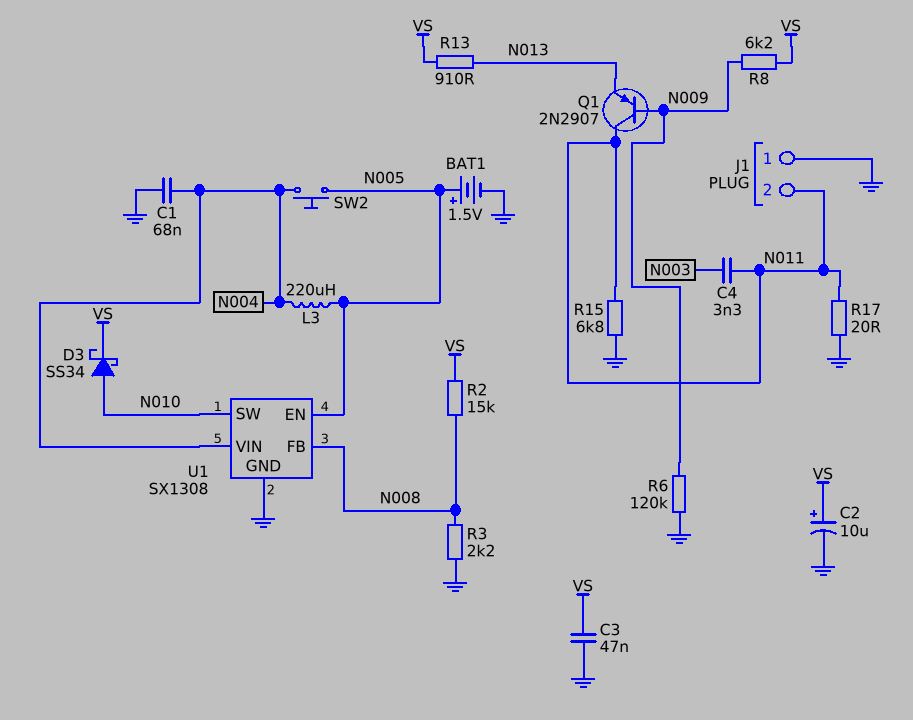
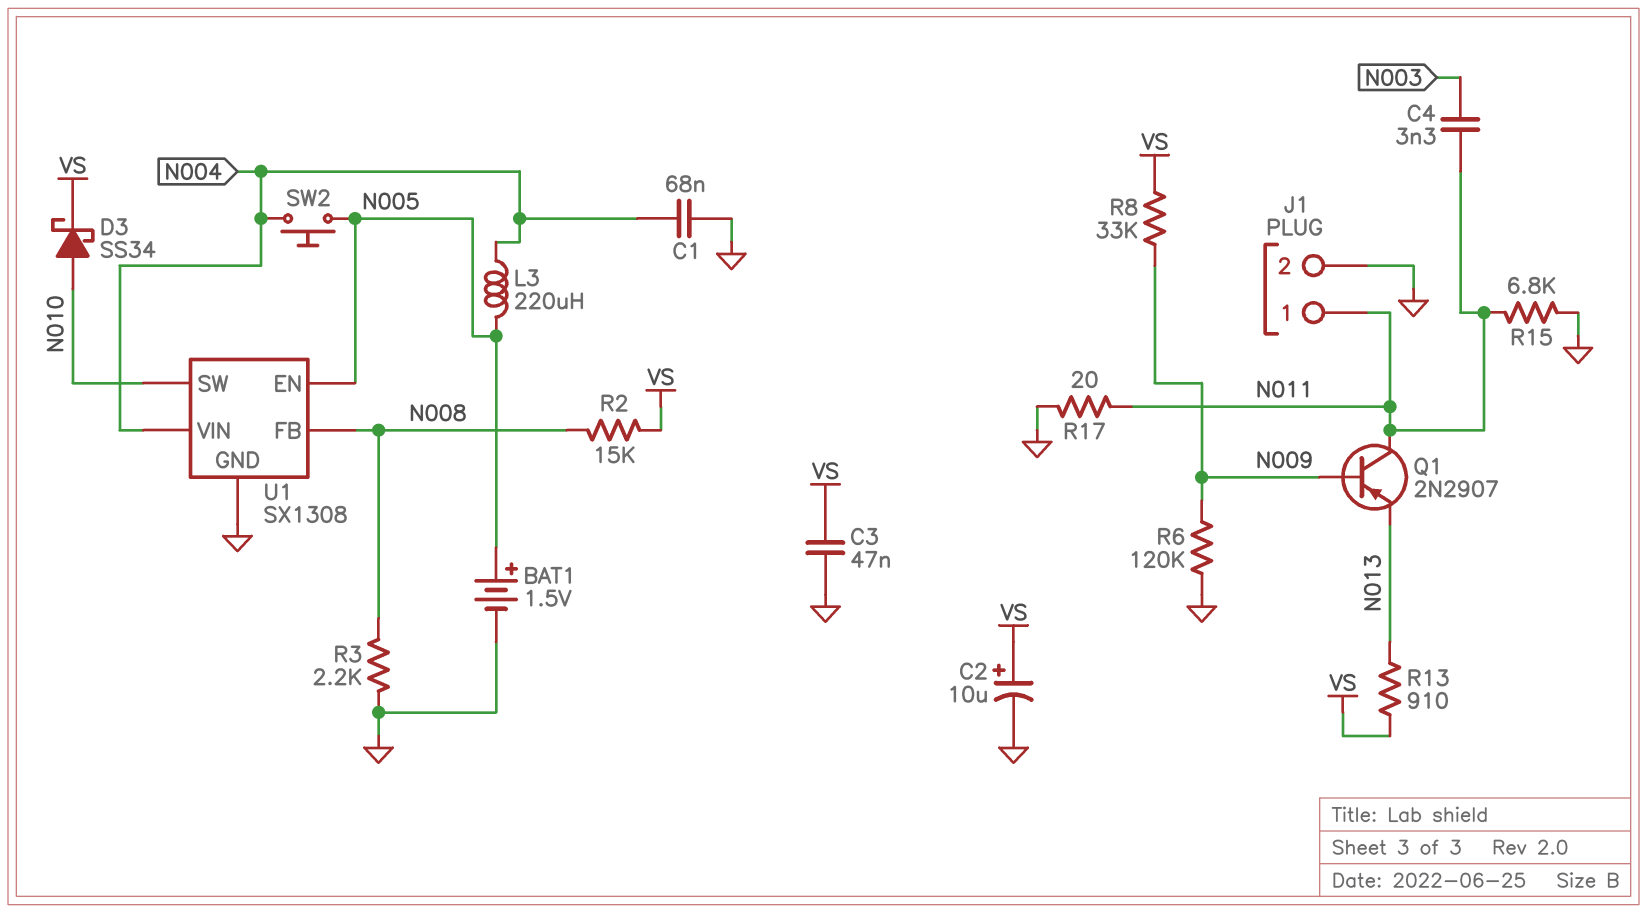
J1 pin 1: GND -> N011
J1 pin 2: N011 -> GND
R8: 6.2k (N009, VS) -> 33k (N009, VS)

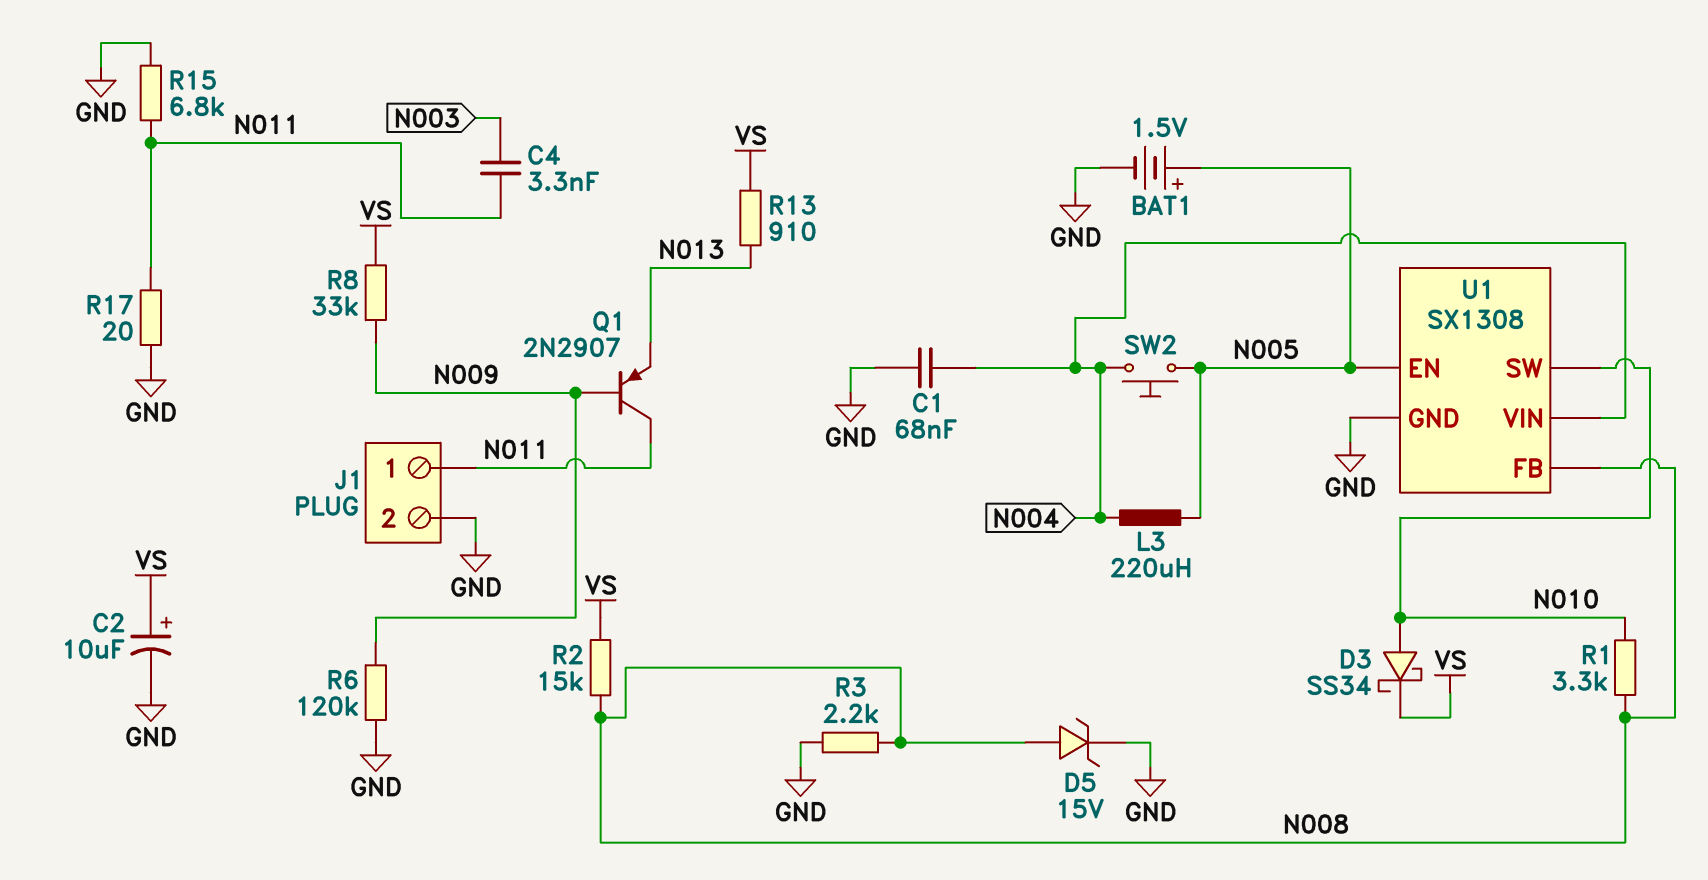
C3: 47nF (GND, VS) -> none
D5: none -> zener 15V (A N008, K GND)
R1: none -> 3.3k (N008, N010)

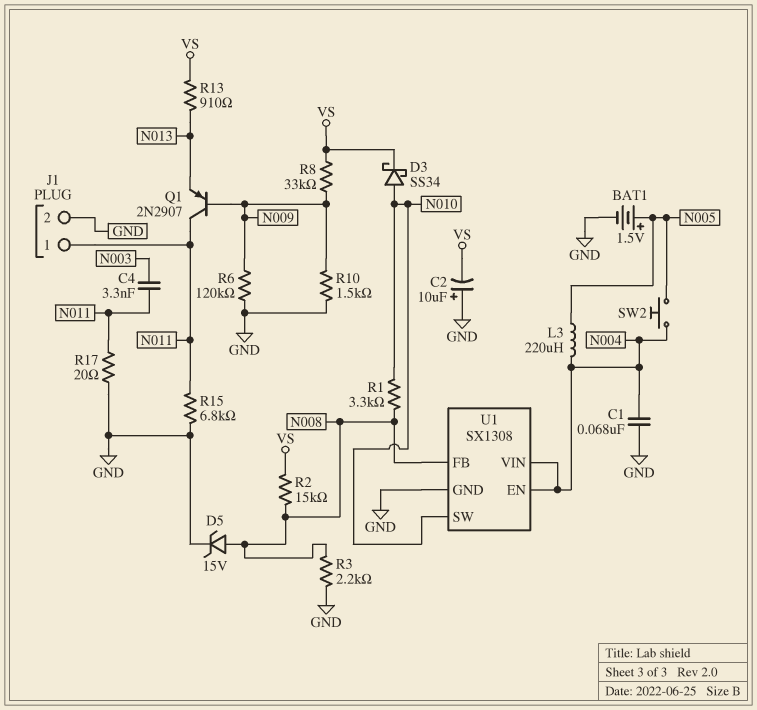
C2: 10uF (plus VS, minus GND) -> 10uF (plus GND, minus VS)
R10: none -> 1.5k (GND, N009)
U1 pin EN: N005 -> N004

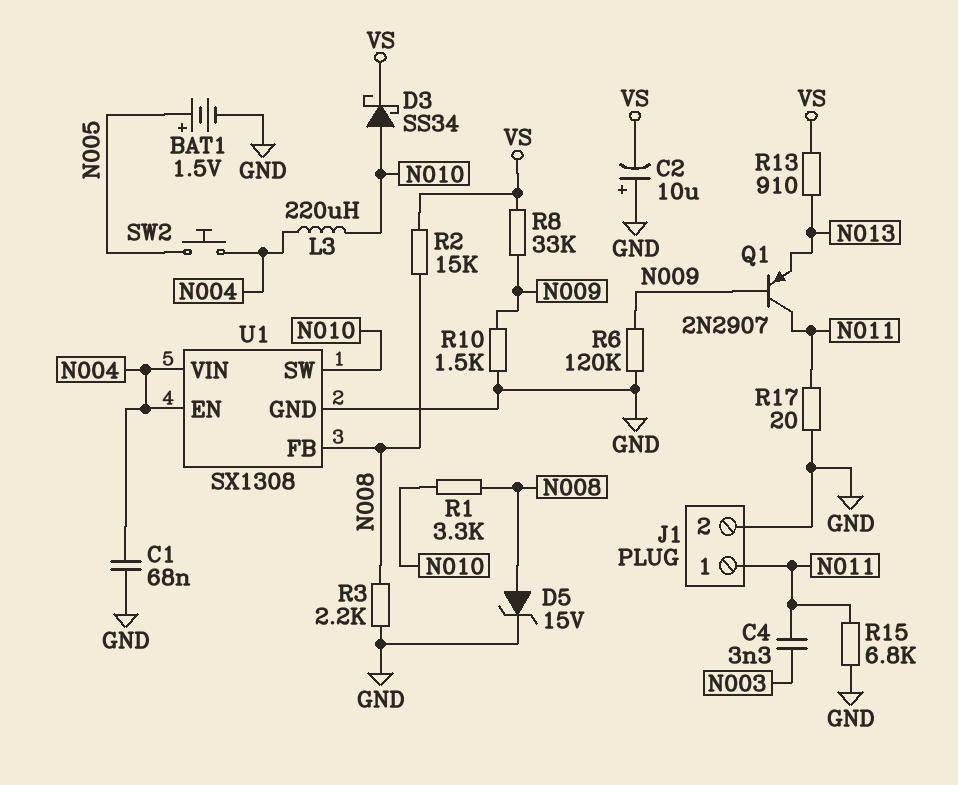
L3: 220uH (N004, N005) -> 220uH (N004, N010)

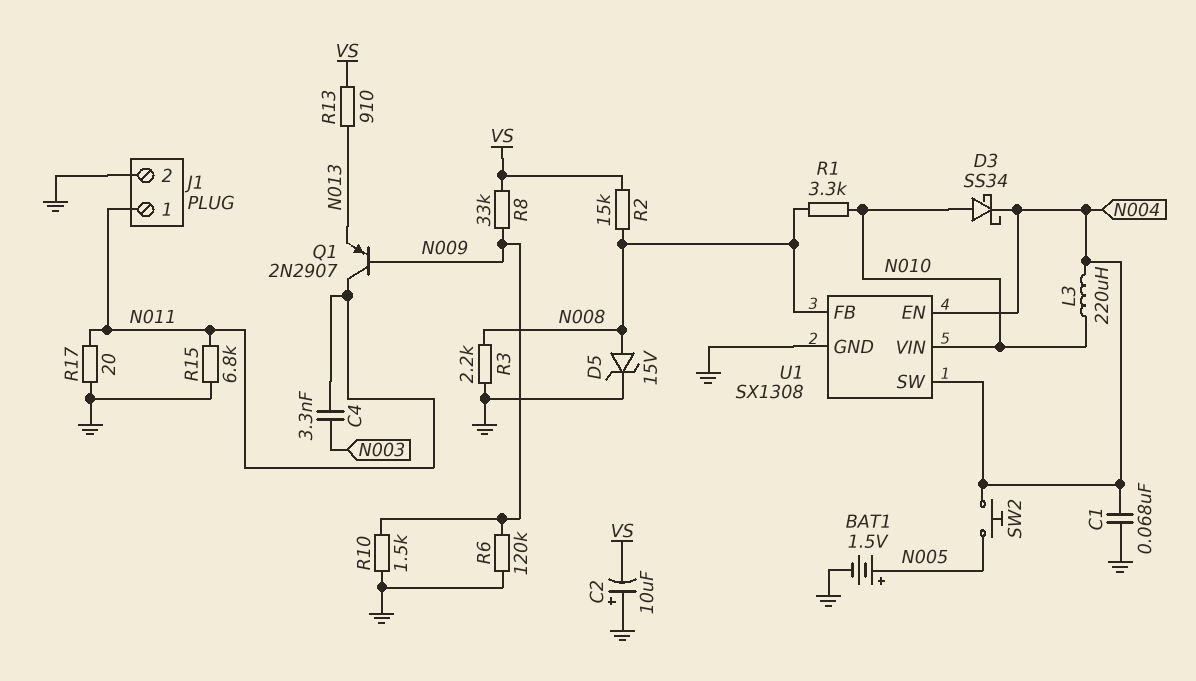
D3: schottky SS34 (A N010, K VS) -> schottky SS34 (A N010, K N004)
U1 pin SW: N010 -> N004
U1 pin VIN: N004 -> N010

